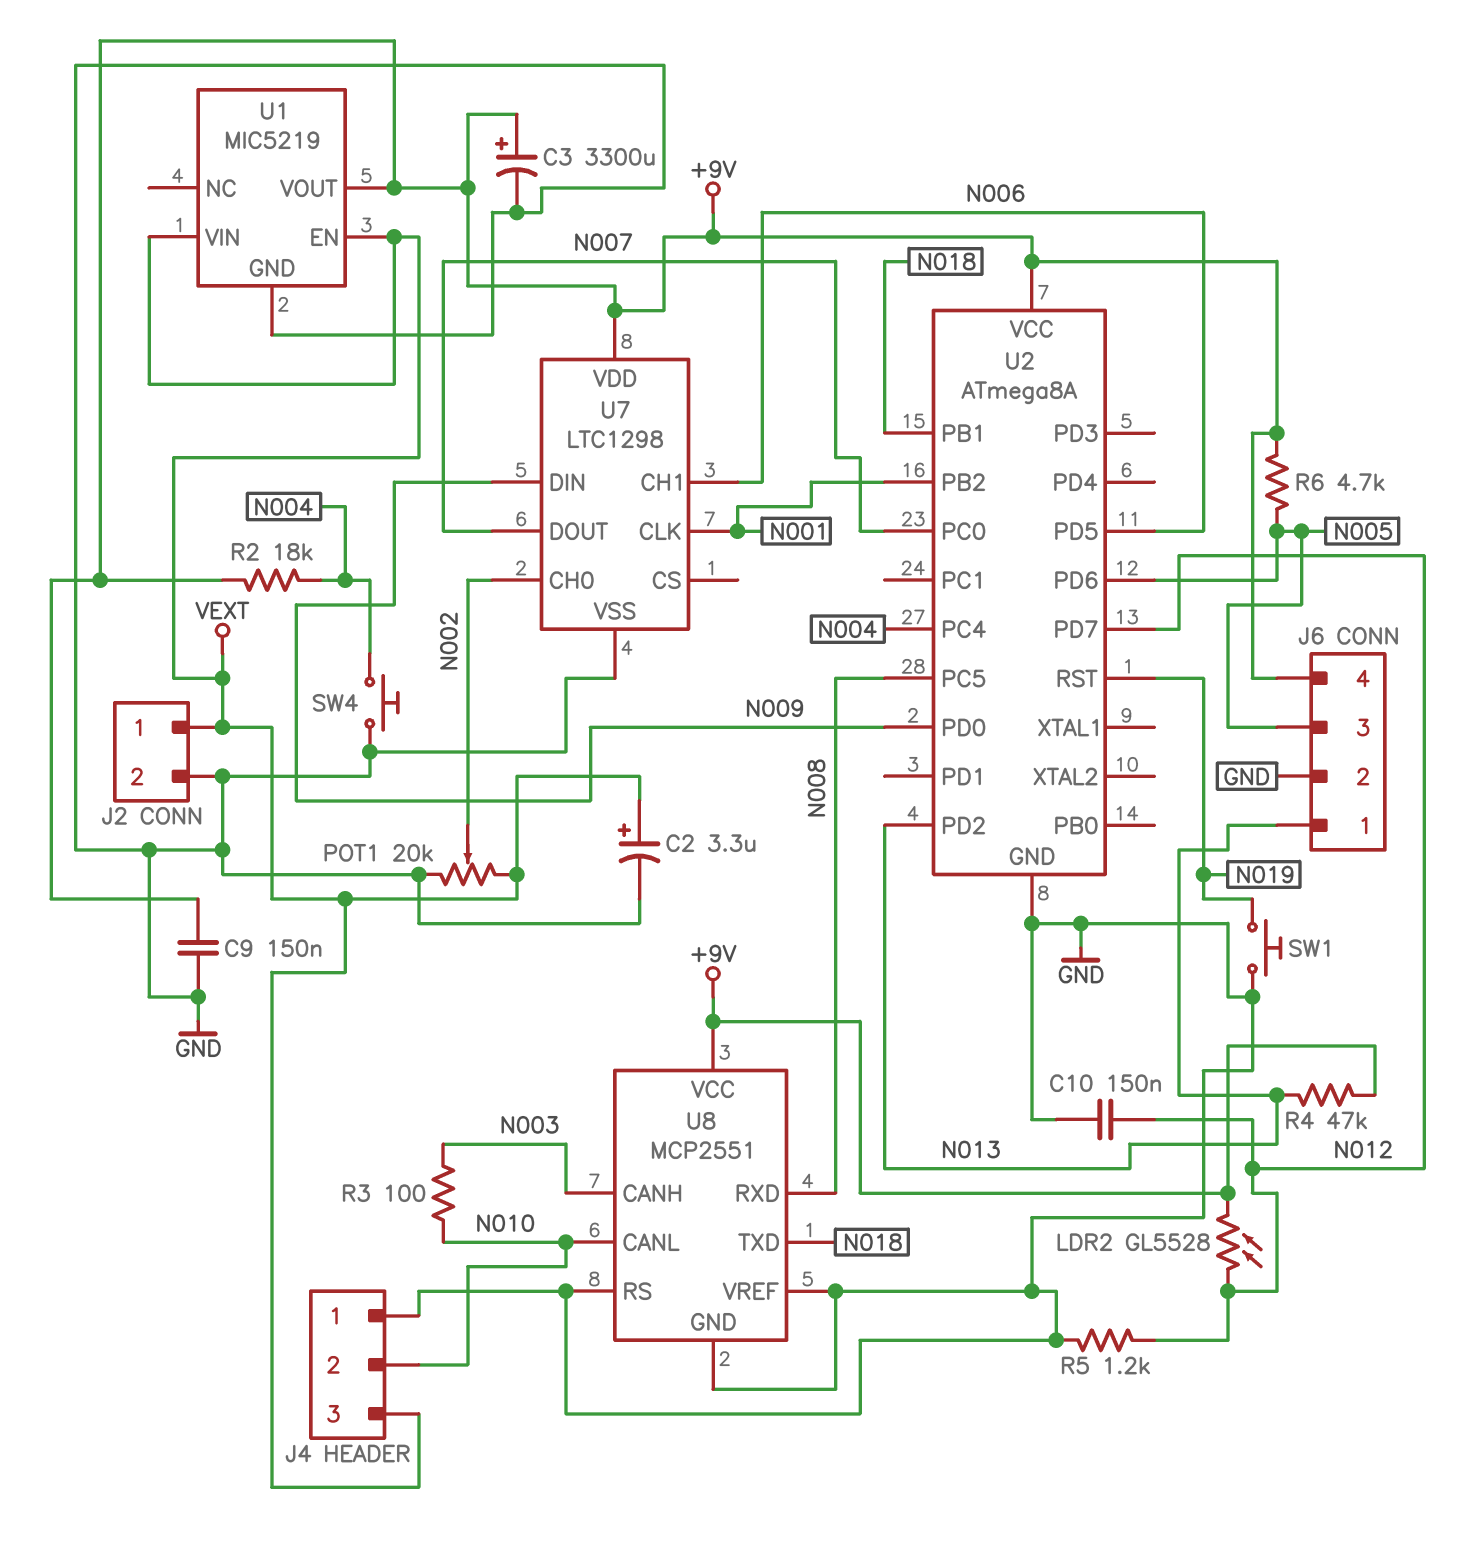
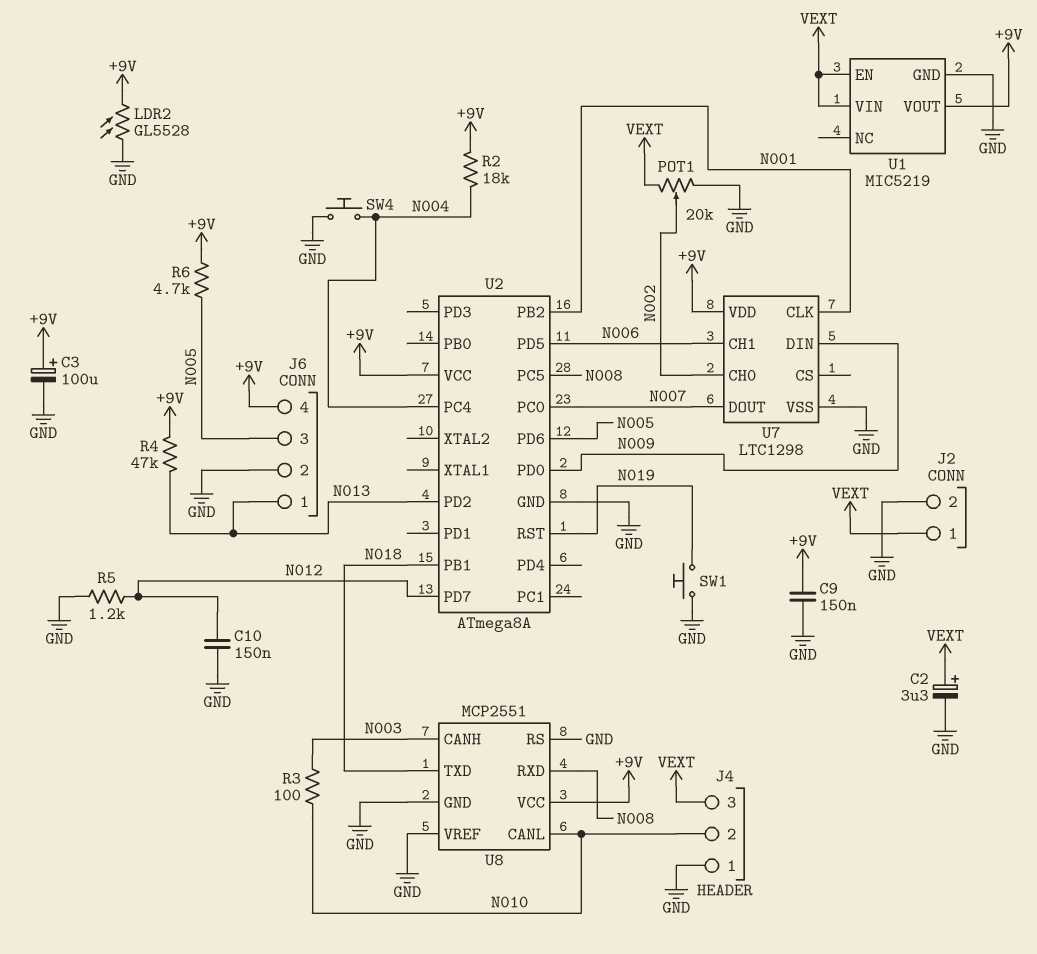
C3: 3300uF (plus +9V, minus GND) -> 100uF (plus +9V, minus GND)
LDR2: GL5528 (+9V, N012) -> GL5528 (+9V, GND)

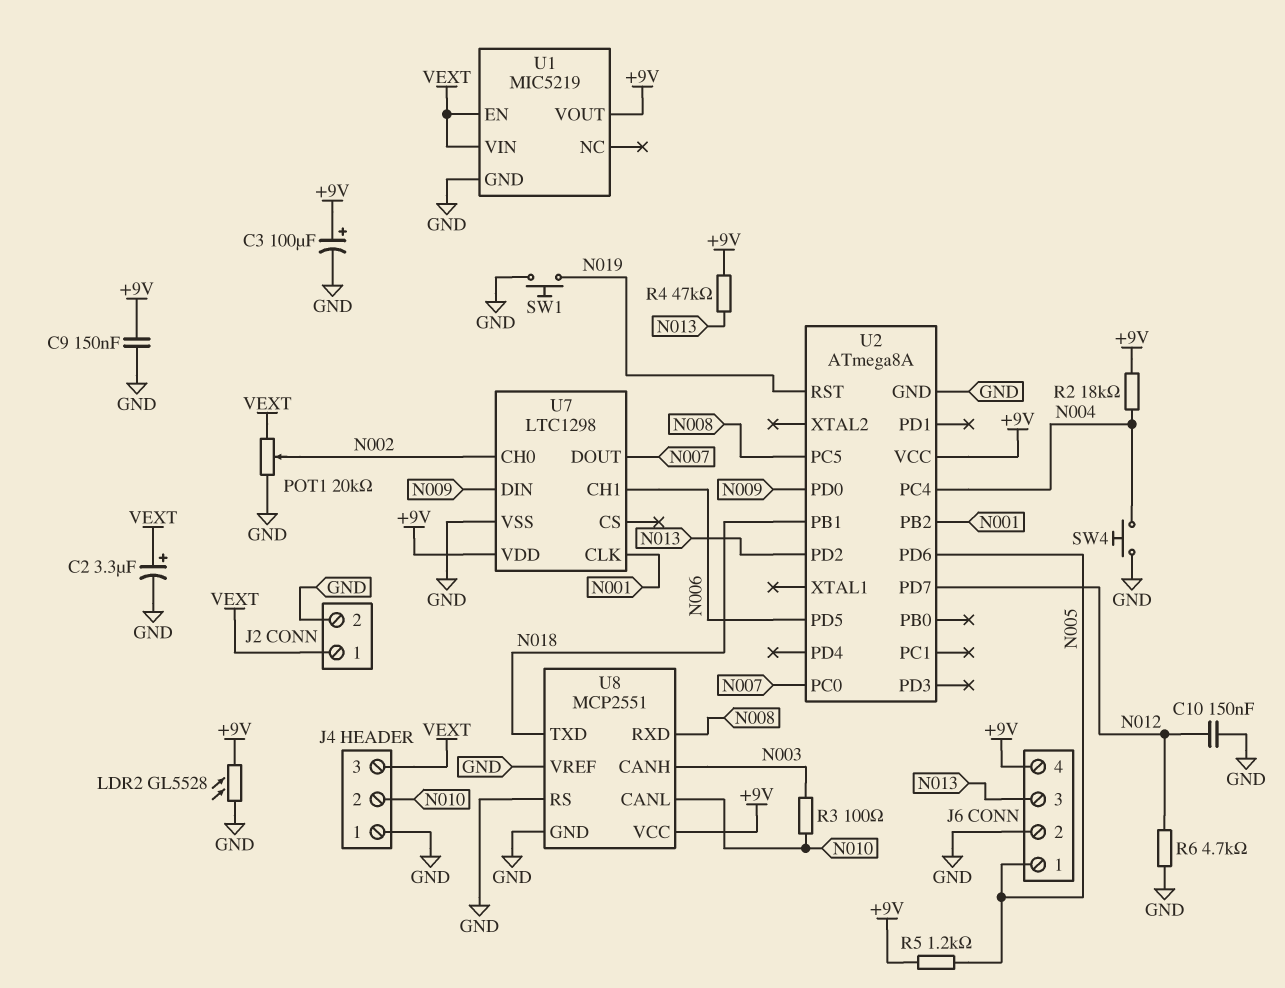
J6 pin 1: N013 -> N005
J6 pin 3: N005 -> N013
R5: 1.2k (GND, N012) -> 1.2k (+9V, N005)
R6: 4.7k (+9V, N005) -> 4.7k (GND, N012)

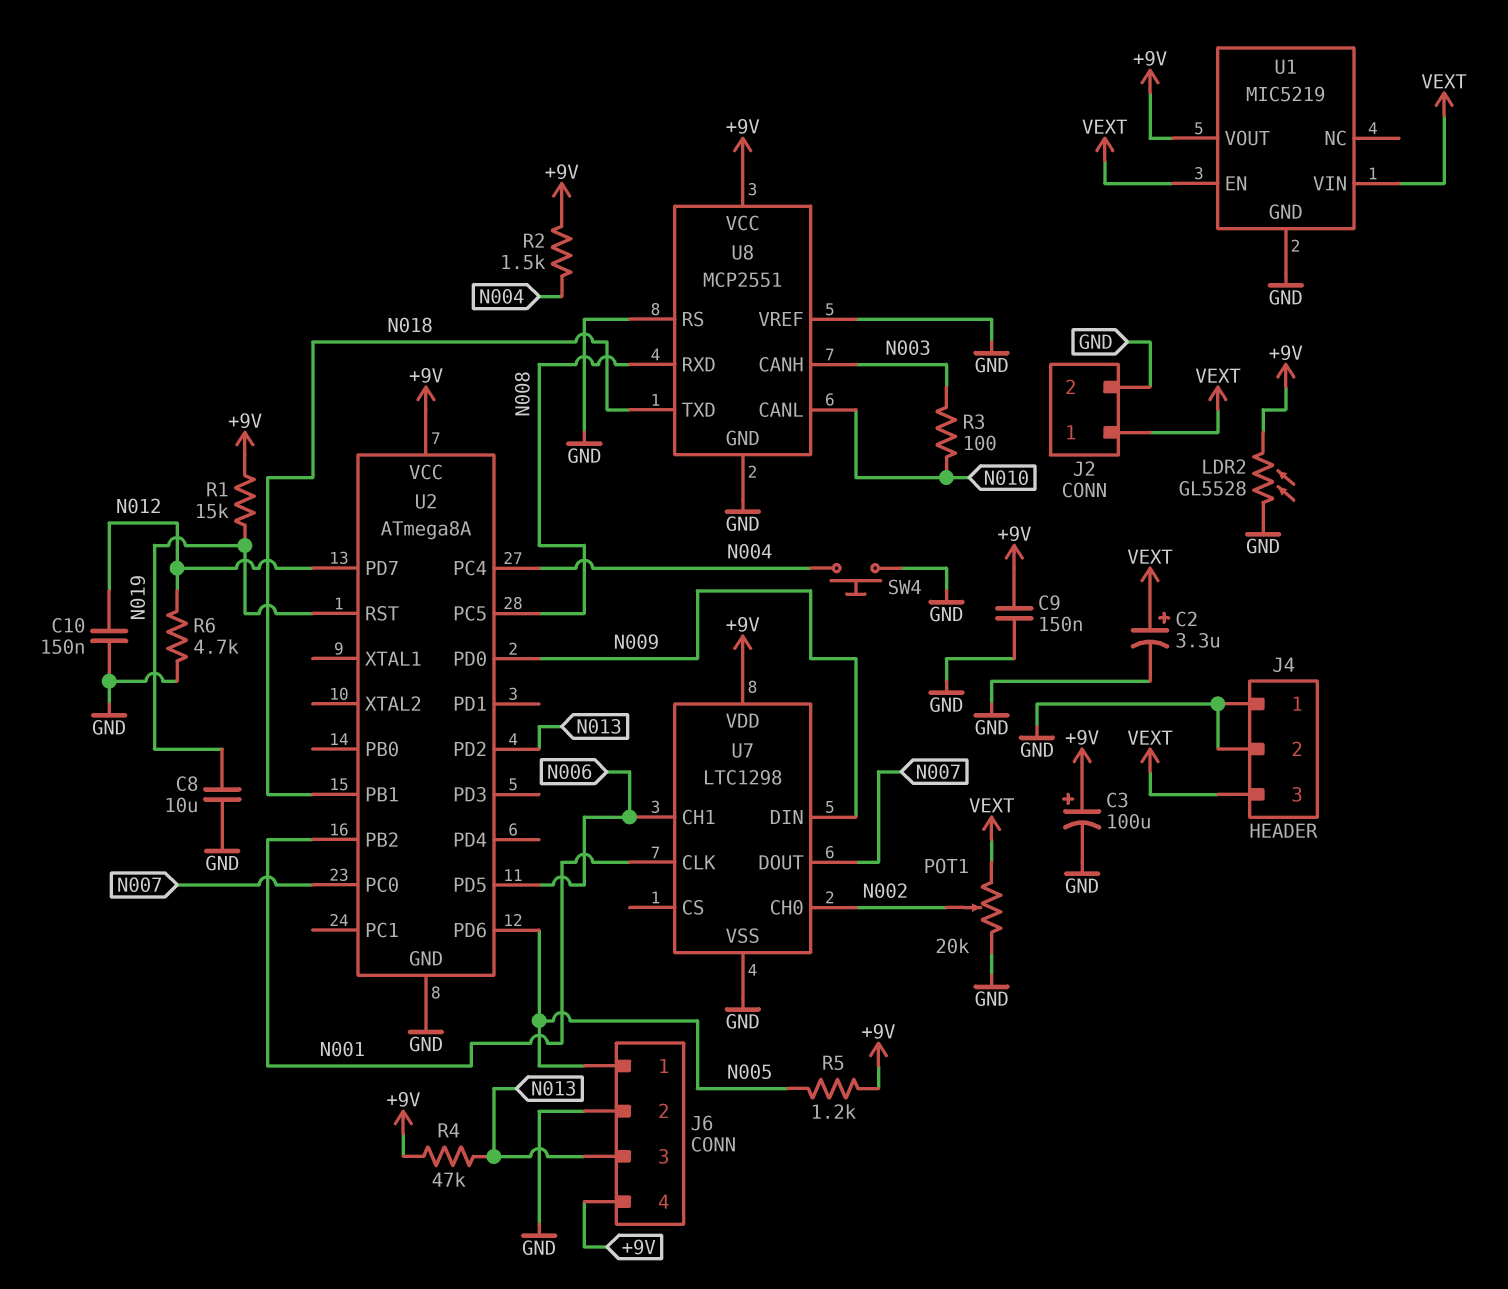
C8: none -> 10uF (GND, N019)
J4 pin 2: N010 -> GND
R1: none -> 15k (+9V, N019)
R2: 18k (+9V, N004) -> 1.5k (+9V, N004)
SW1: button (GND, N019) -> none

